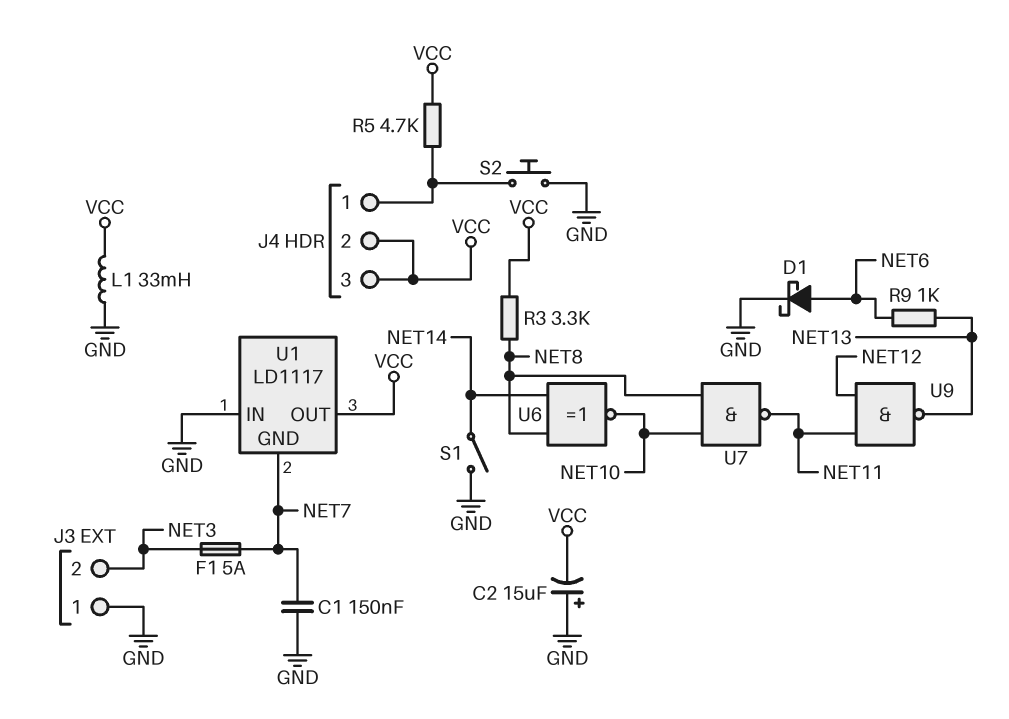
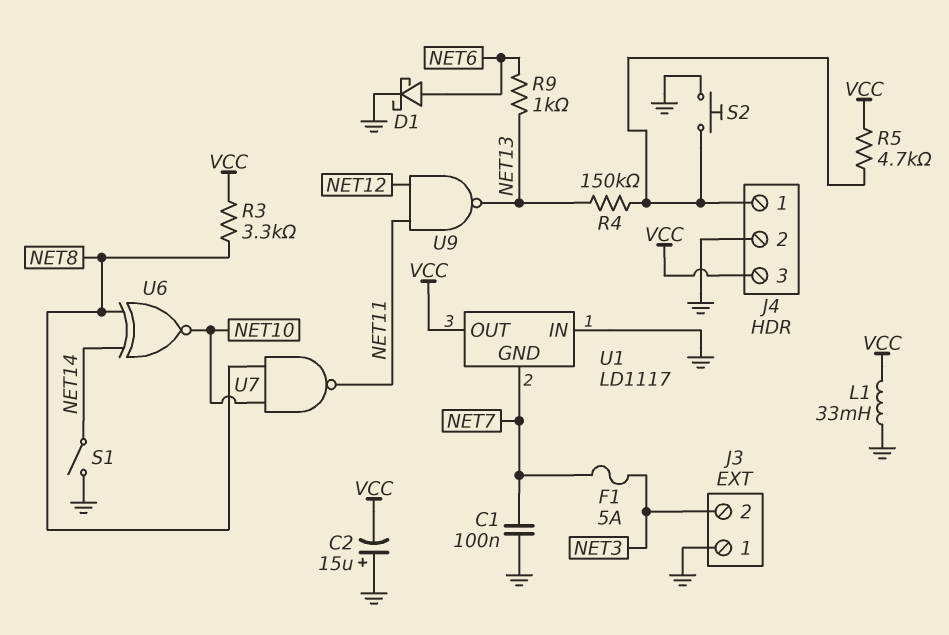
C1: 150nF (GND, NET7) -> 100nF (GND, NET7)
J4 pin 2: VCC -> GND
R4: none -> 150k (J4/1, NET13)

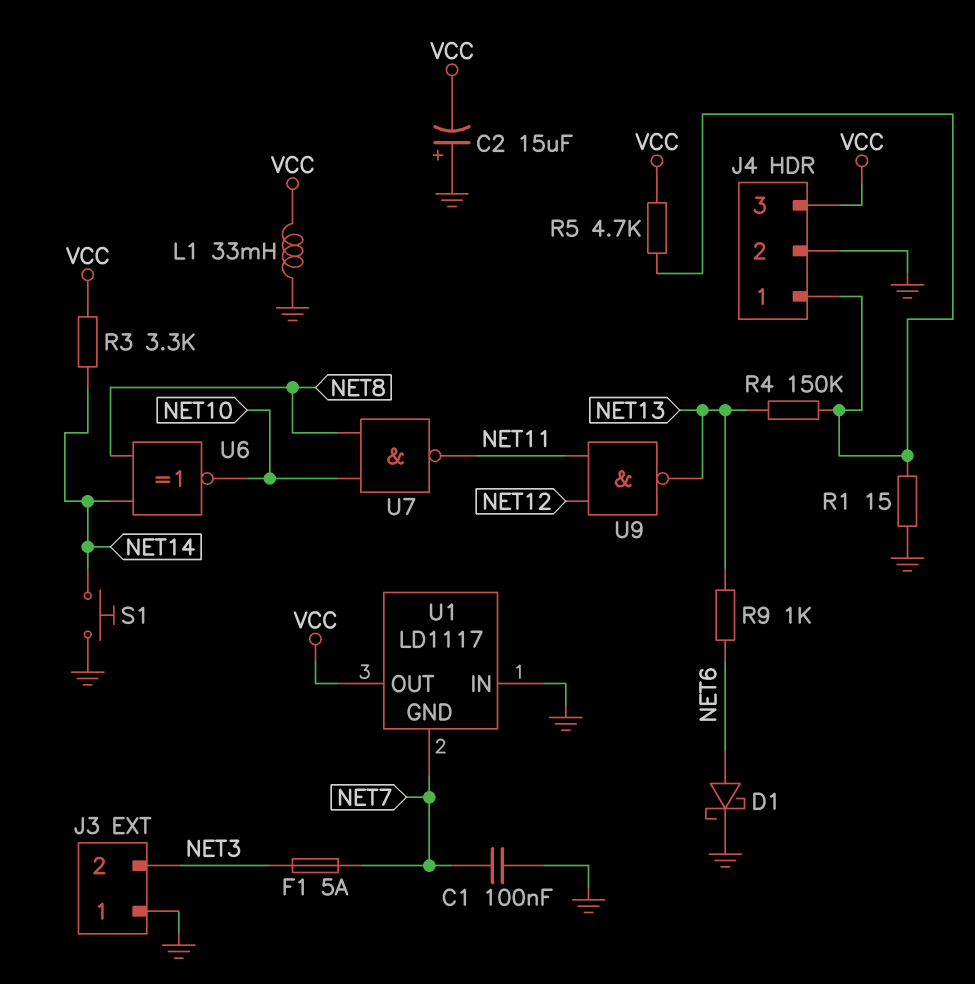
R1: none -> 15 (GND, J4/1)
R3: 3.3k (NET8, VCC) -> 3.3k (NET14, VCC)
S1: switch (GND, NET14) -> button (GND, NET14)
S2: button (GND, J4/1) -> none

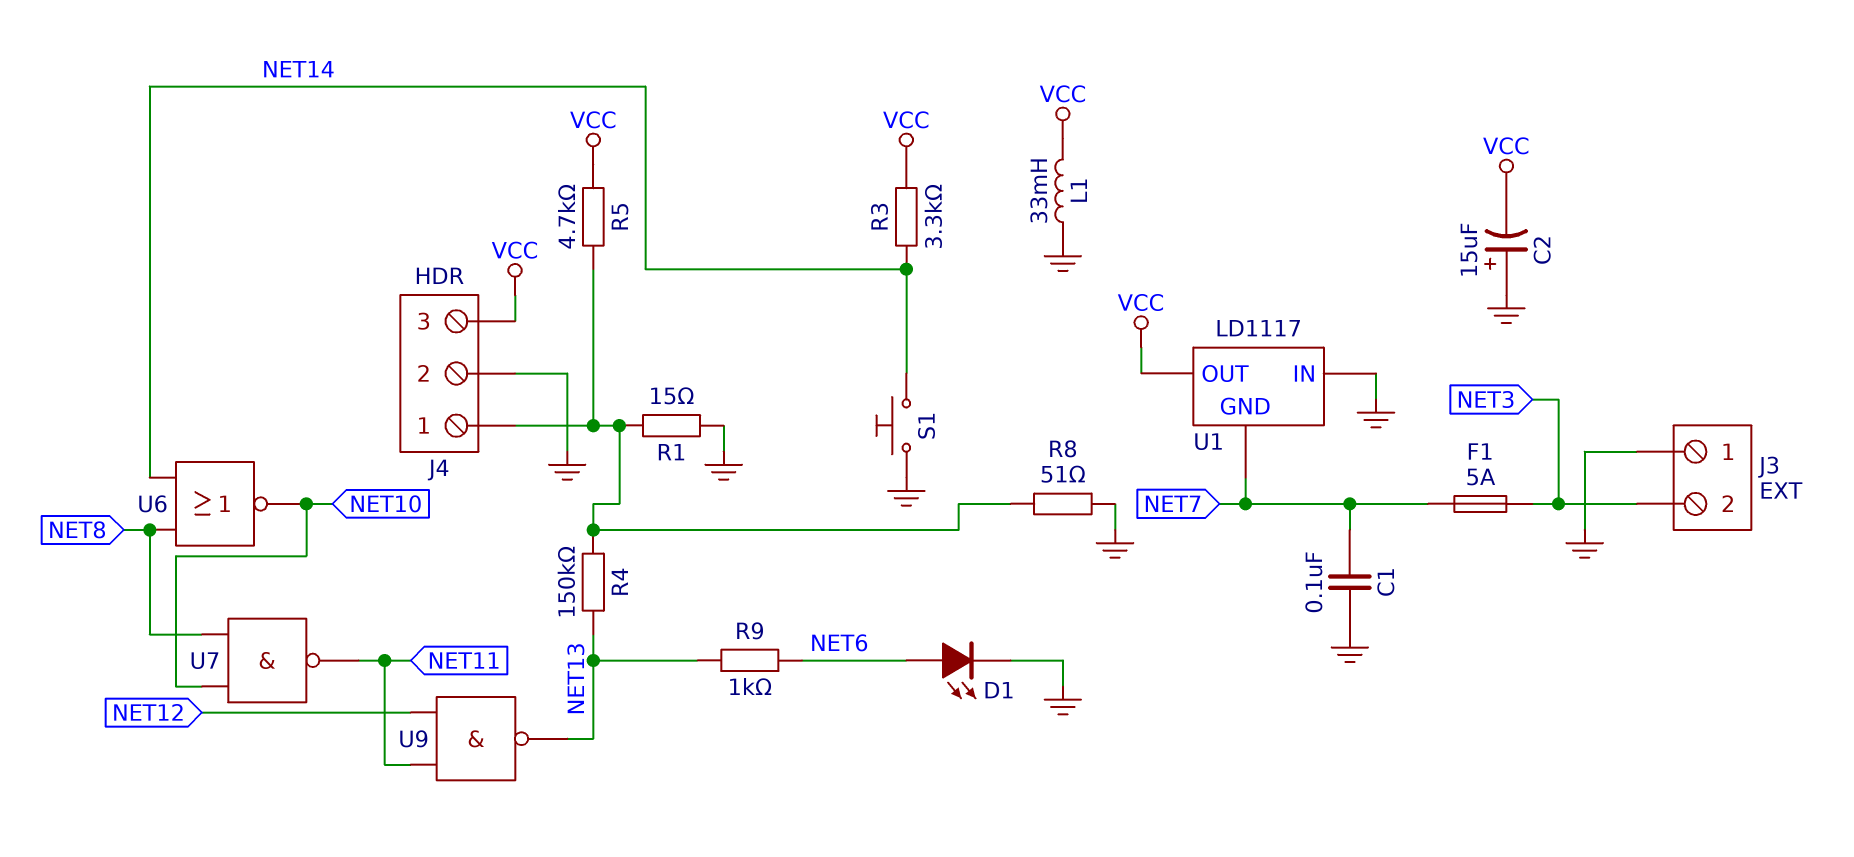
D1: schottky (A NET6, K GND) -> LED (A NET6, K GND)
R8: none -> 51 (GND, J4/1)
U6: XNOR (in NET8, in NET14, out NET10) -> NOR (in NET8, in NET14, out NET10)

